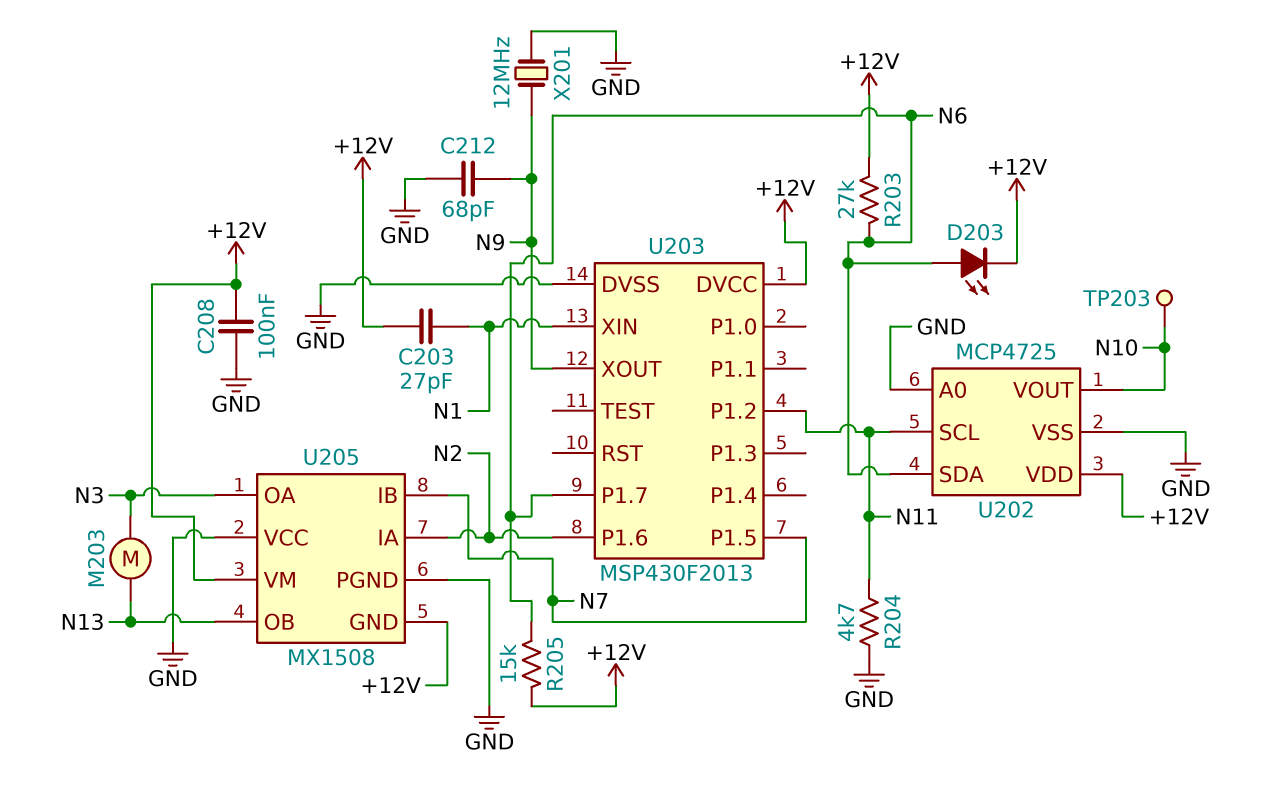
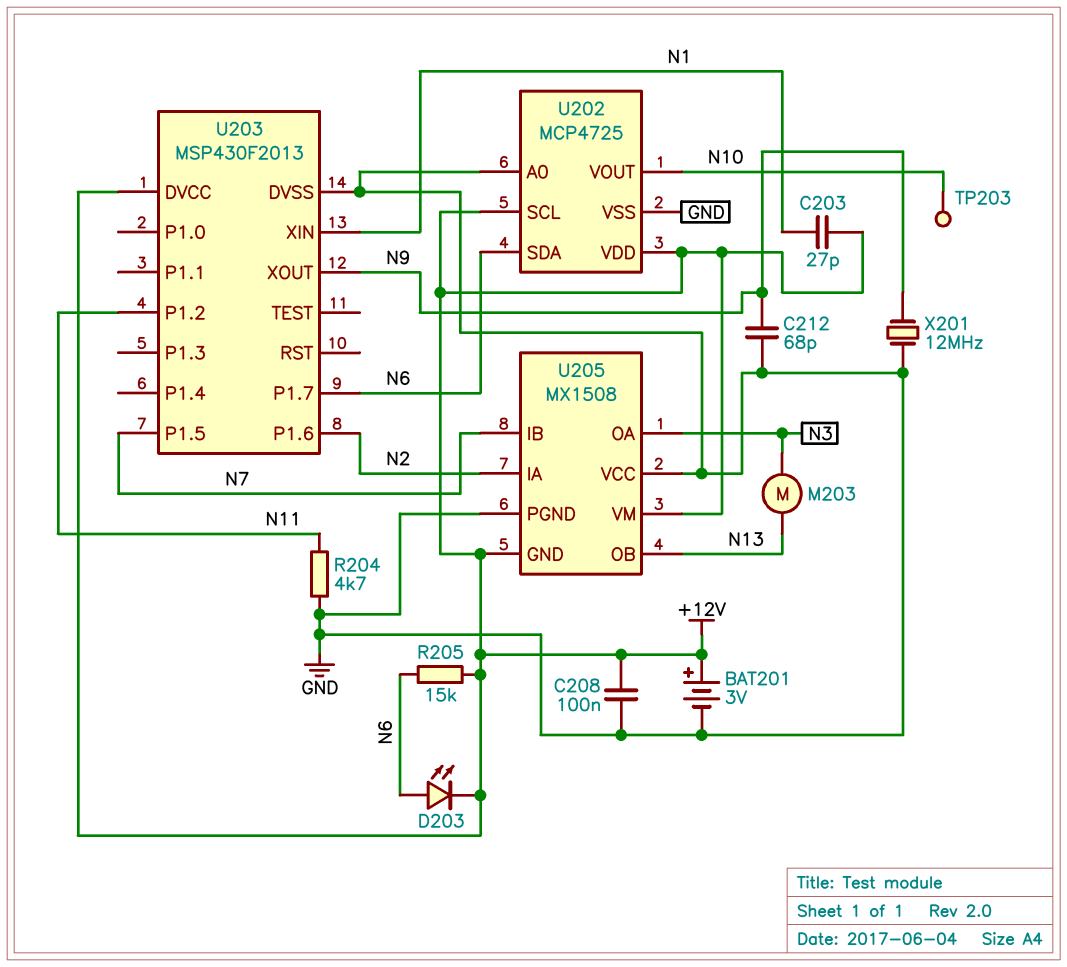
BAT201: none -> 3V (plus +12V, minus GND)
R203: 27k (+12V, N6) -> none
U202 pin SCL: N11 -> +12V

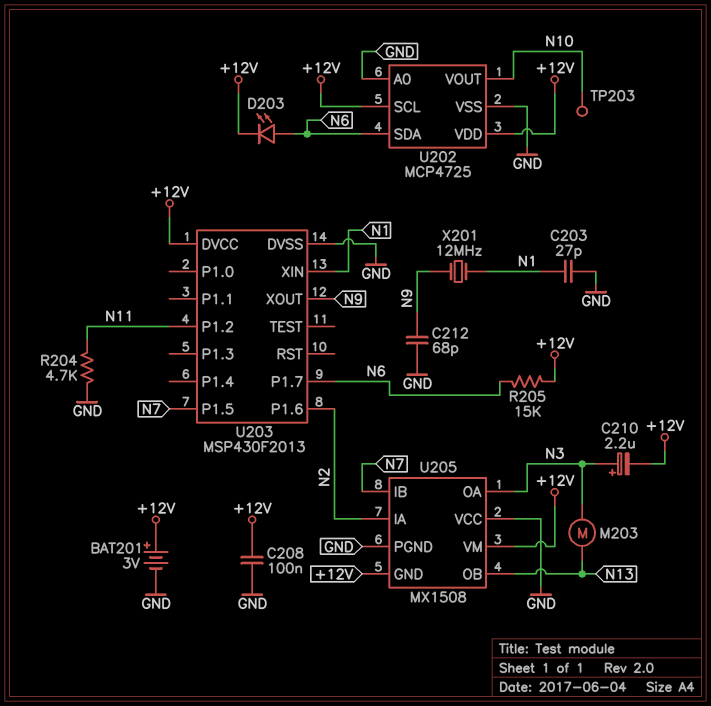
C203: 27pF (+12V, N1) -> 27pF (GND, N1)
C210: none -> 2.2uF (plus N3, minus +12V)
X201: 12MHz (GND, N9) -> 12MHz (N1, N9)

